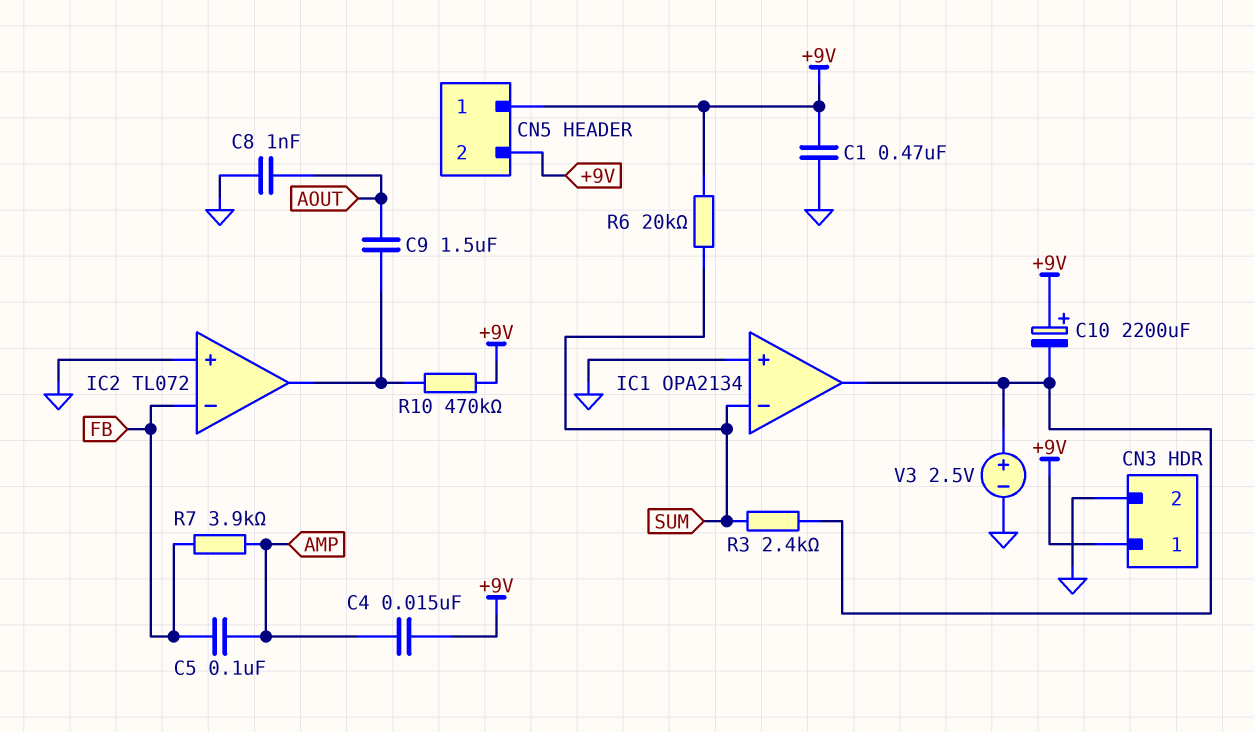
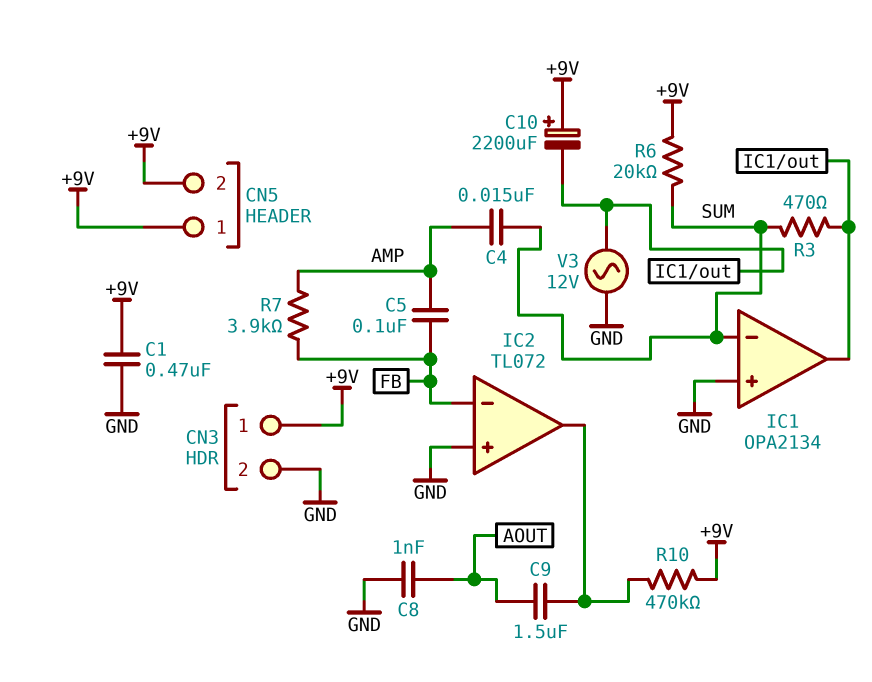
C4: 15nF (+9V, AMP) -> 15nF (AMP, SUM)
R3: 2.4k (IC1/out, SUM) -> 470 (IC1/out, SUM)
V3: 2.5V (plus IC1/out, minus GND) -> AC 12V (GND, IC1/out)

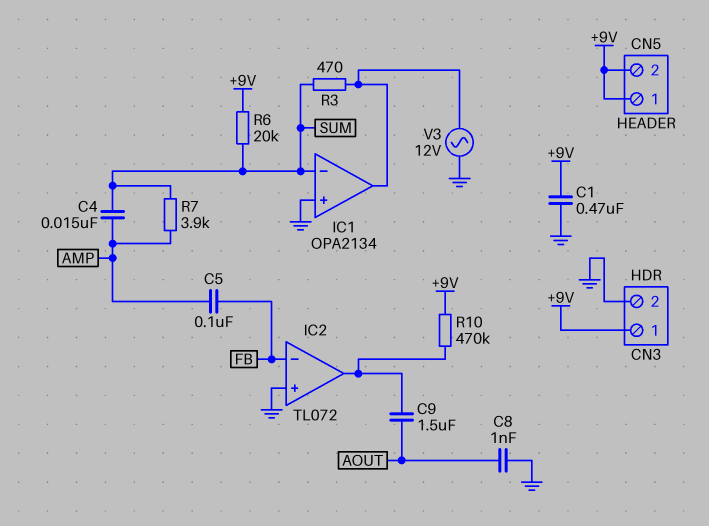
C10: 2200uF (plus +9V, minus IC1/out) -> none
R7: 3.9k (AMP, FB) -> 3.9k (AMP, SUM)

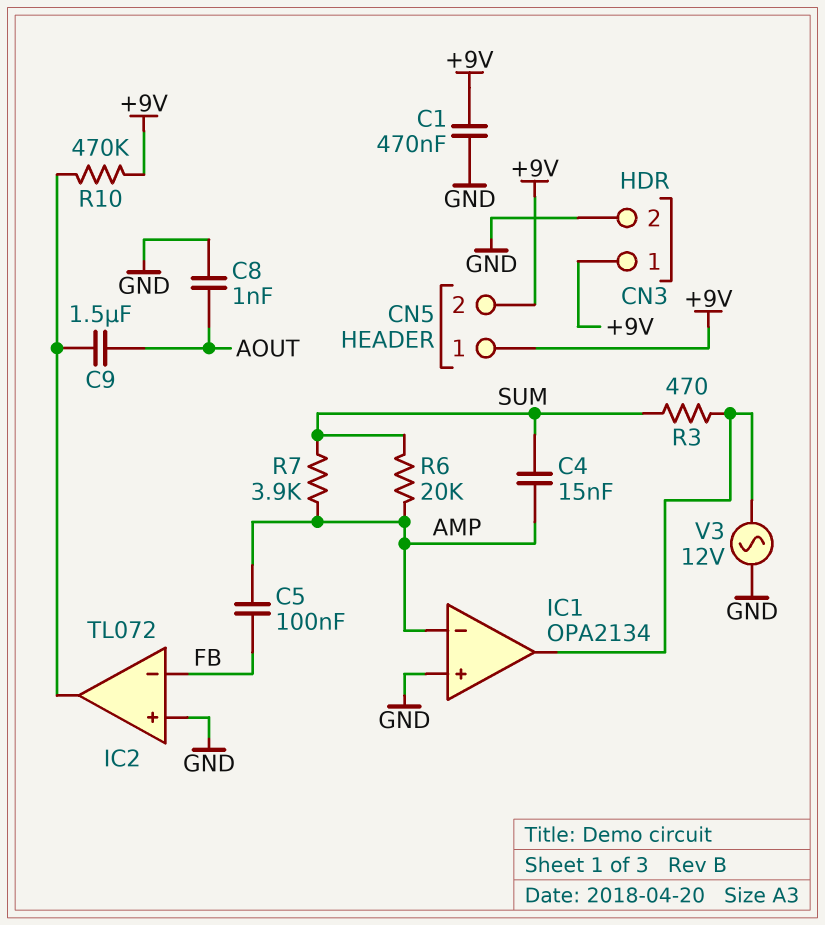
IC1 pin in-: SUM -> AMP
R6: 20k (+9V, SUM) -> 20k (AMP, SUM)

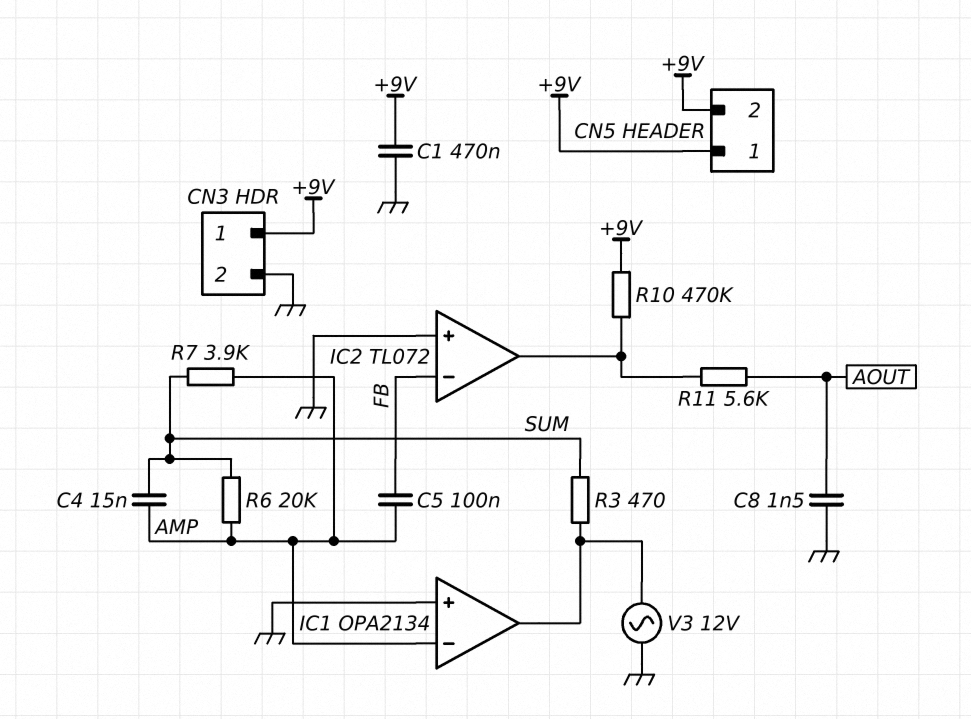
C8: 1nF (AOUT, GND) -> 1.5nF (AOUT, GND)
C9: 1.5uF (AOUT, IC2/out) -> none
R11: none -> 5.6k (AOUT, IC2/out)

